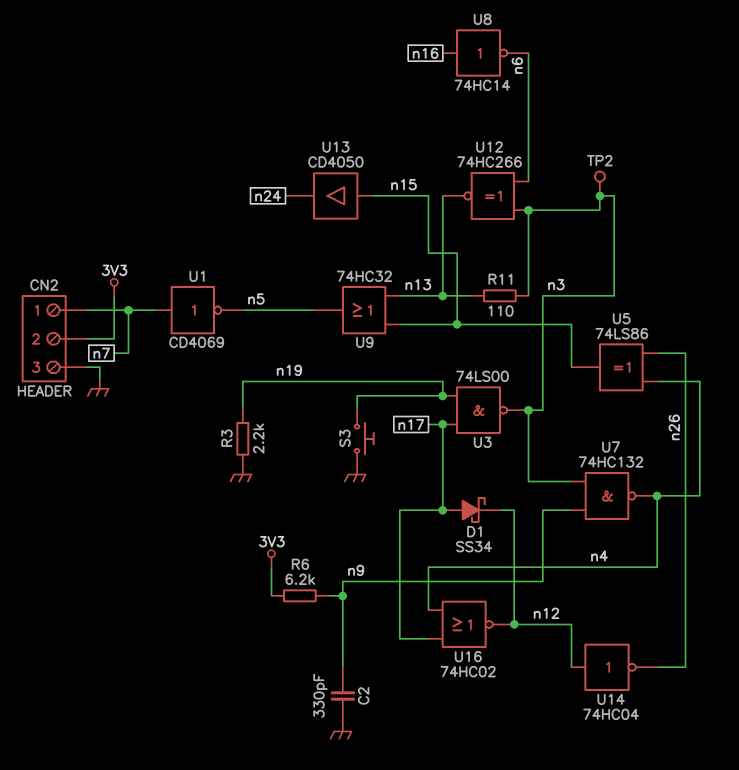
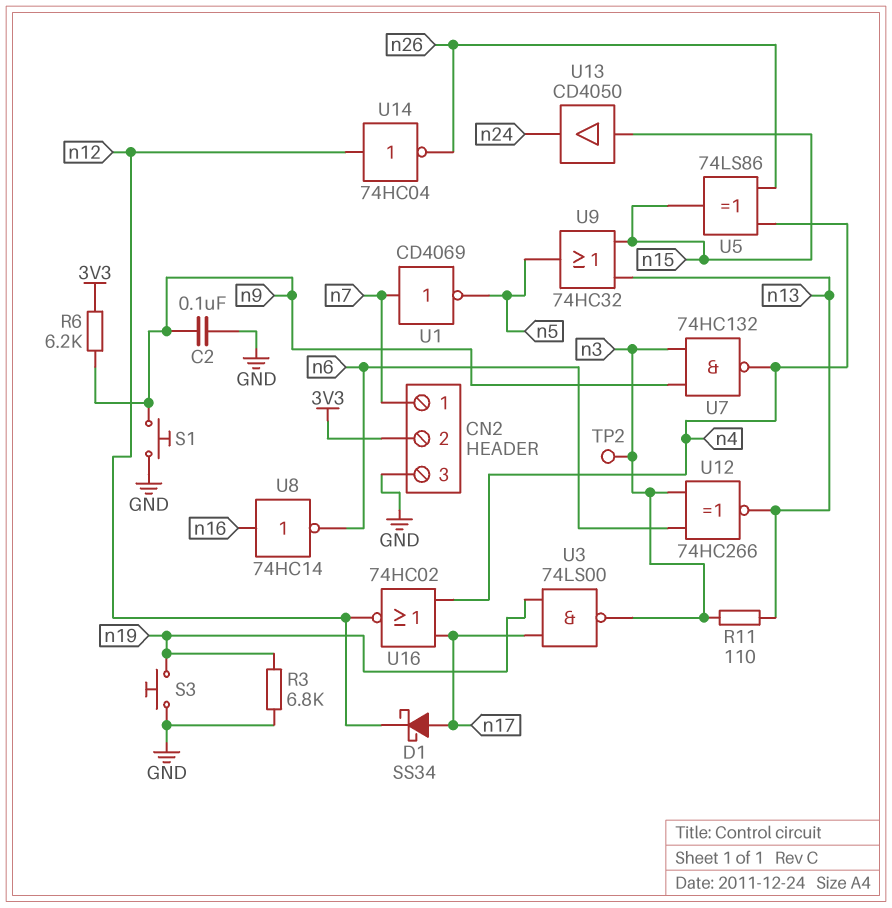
C2: 330pF (GND, n9) -> 100nF (GND, n9)
R3: 2.2k (GND, n19) -> 6.8k (GND, n19)
S1: none -> button (GND, n9)

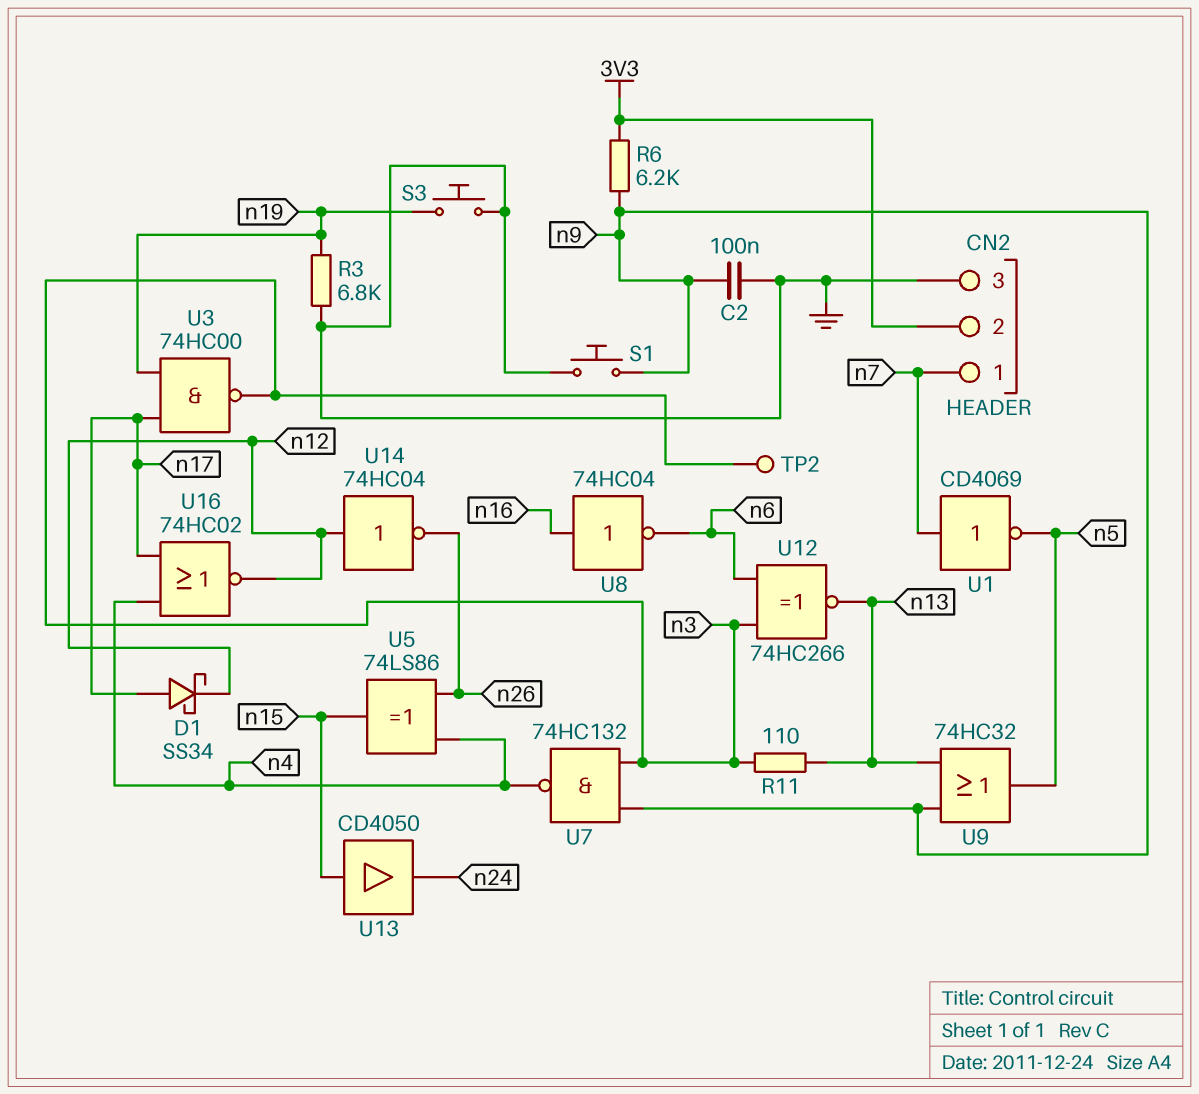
U3: NAND 74LS00 (in n17, in n19, out n3) -> NAND 74HC00 (in n17, in n19, out n3)
U8: NOT 74HC14 (in n16, out n6) -> NOT 74HC04 (in n16, out n6)
U9: OR 74HC32 (in n13, in n15, out n5) -> OR 74HC32 (in n9, in n13, out n5)

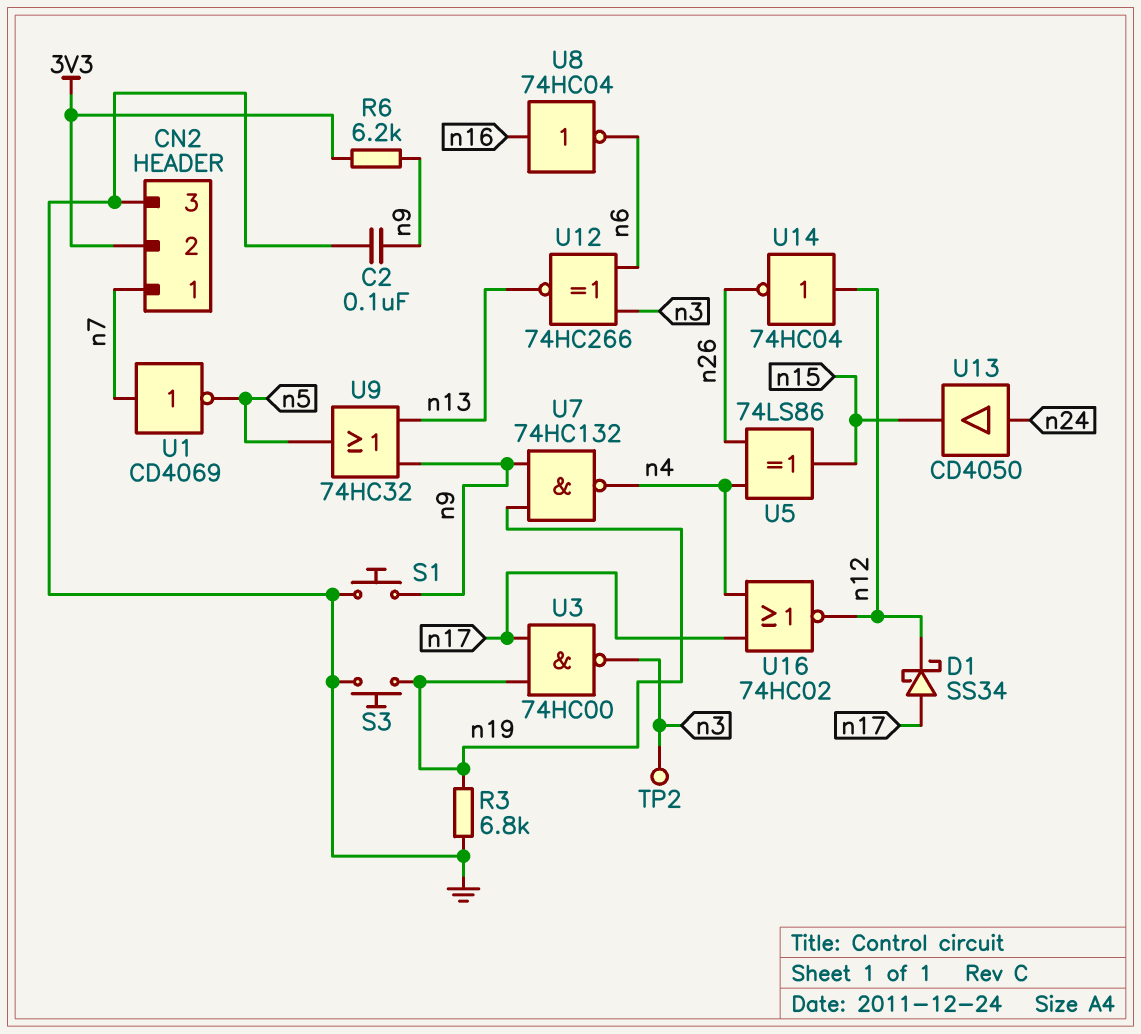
R11: 110 (n3, n13) -> none
U7: NAND 74HC132 (in n3, in n9, out n4) -> NAND 74HC132 (in n9, in n19, out n4)
U13: buffer CD4050 (in n15, out n24) -> buffer CD4050 (in n24, out n15)

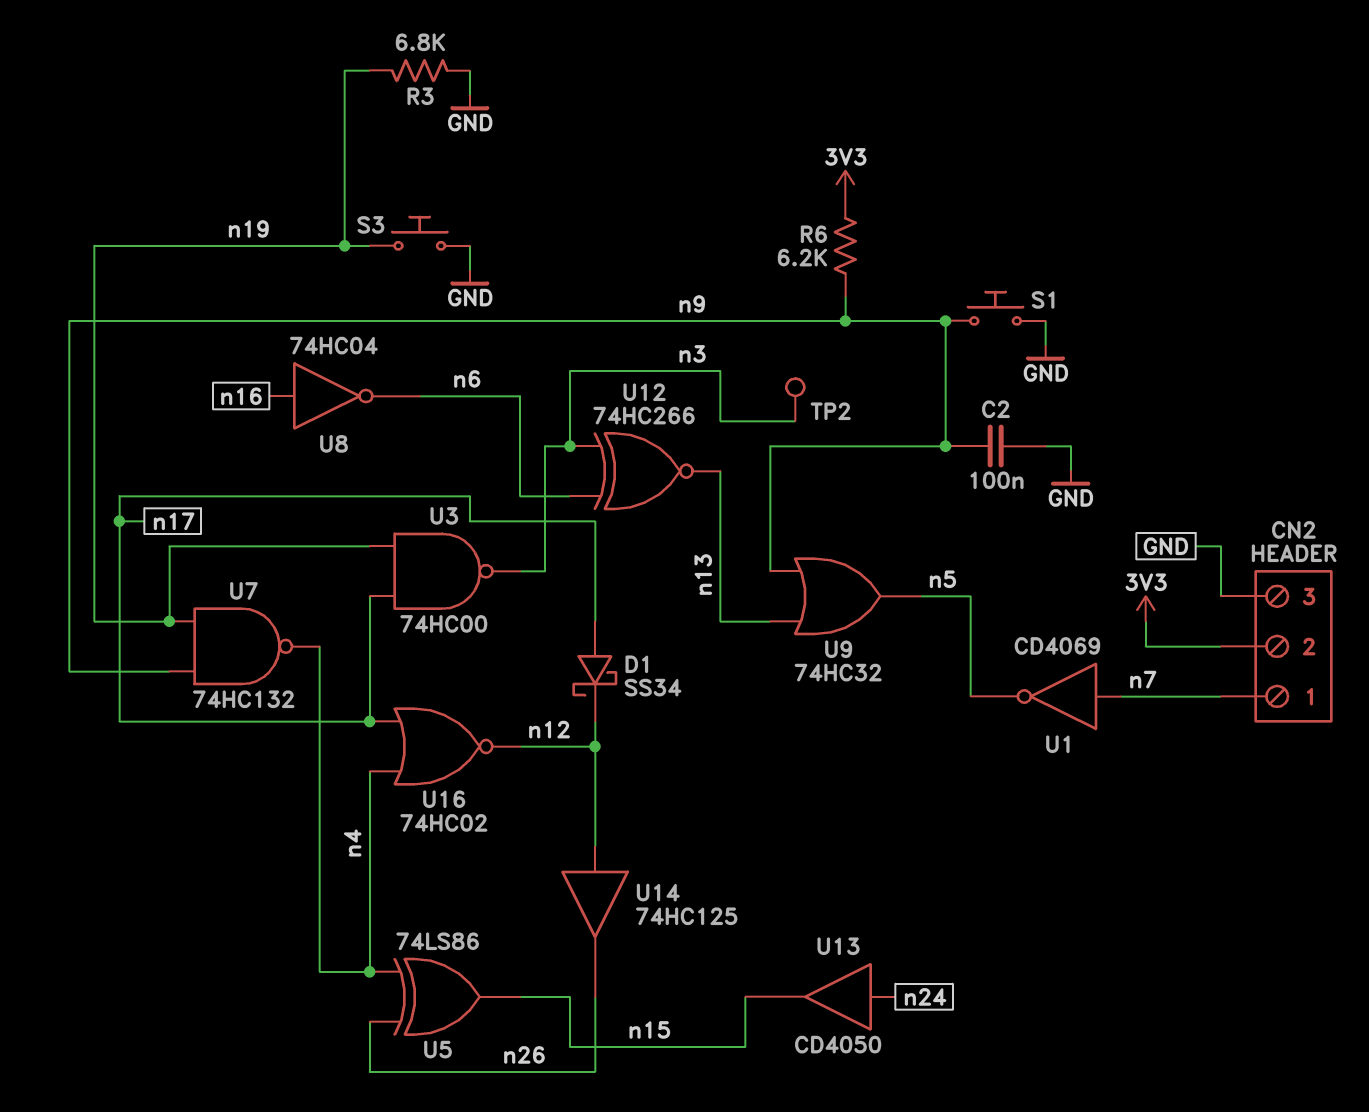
U14: NOT 74HC04 (in n12, out n26) -> buffer 74HC125 (in n12, out n26)

